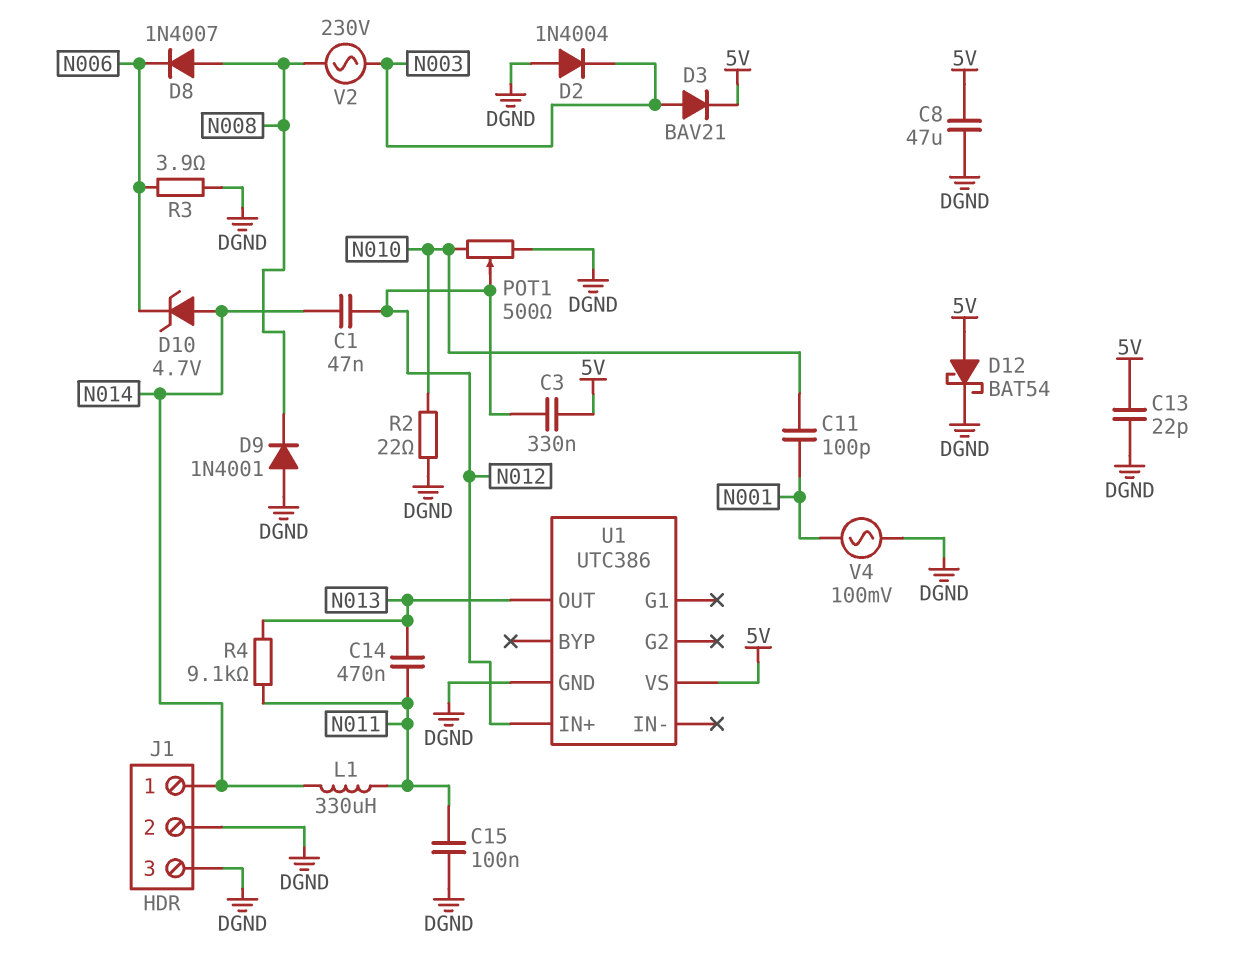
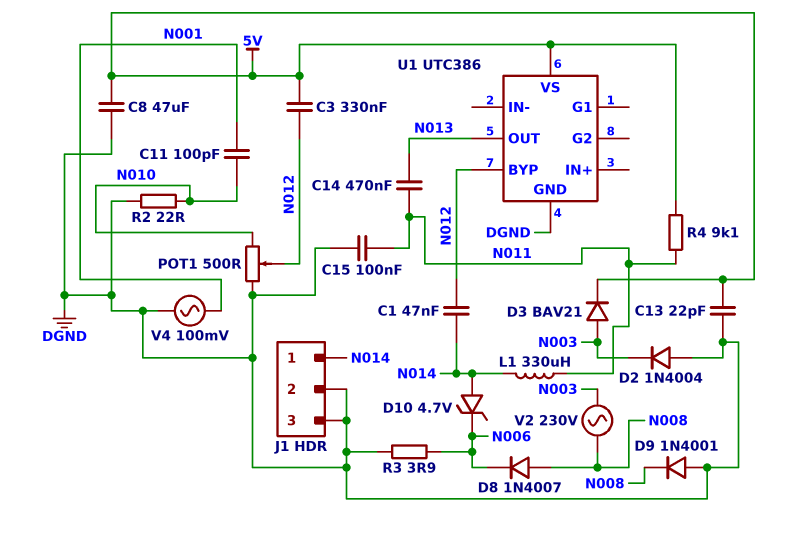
D12: schottky BAT54 (A 5V, K DGND) -> none
R4: 9.1k (N011, N013) -> 9.1k (5V, N011)
U1 pin BYP: none -> N012
U1 pin IN+: N012 -> none

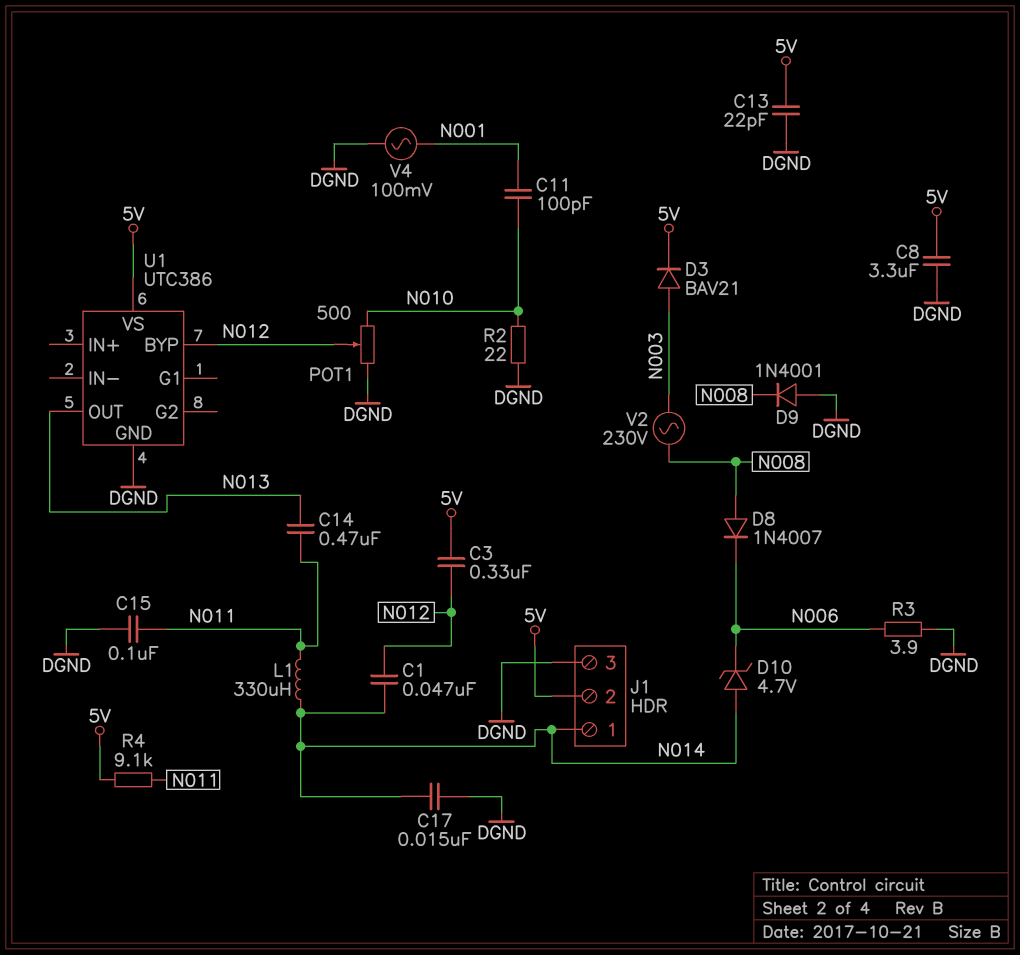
C8: 47uF (5V, DGND) -> 3.3uF (5V, DGND)
C17: none -> 15nF (DGND, N014)
D2: diode 1N4004 (A DGND, K N003) -> none
J1 pin 2: DGND -> 5V

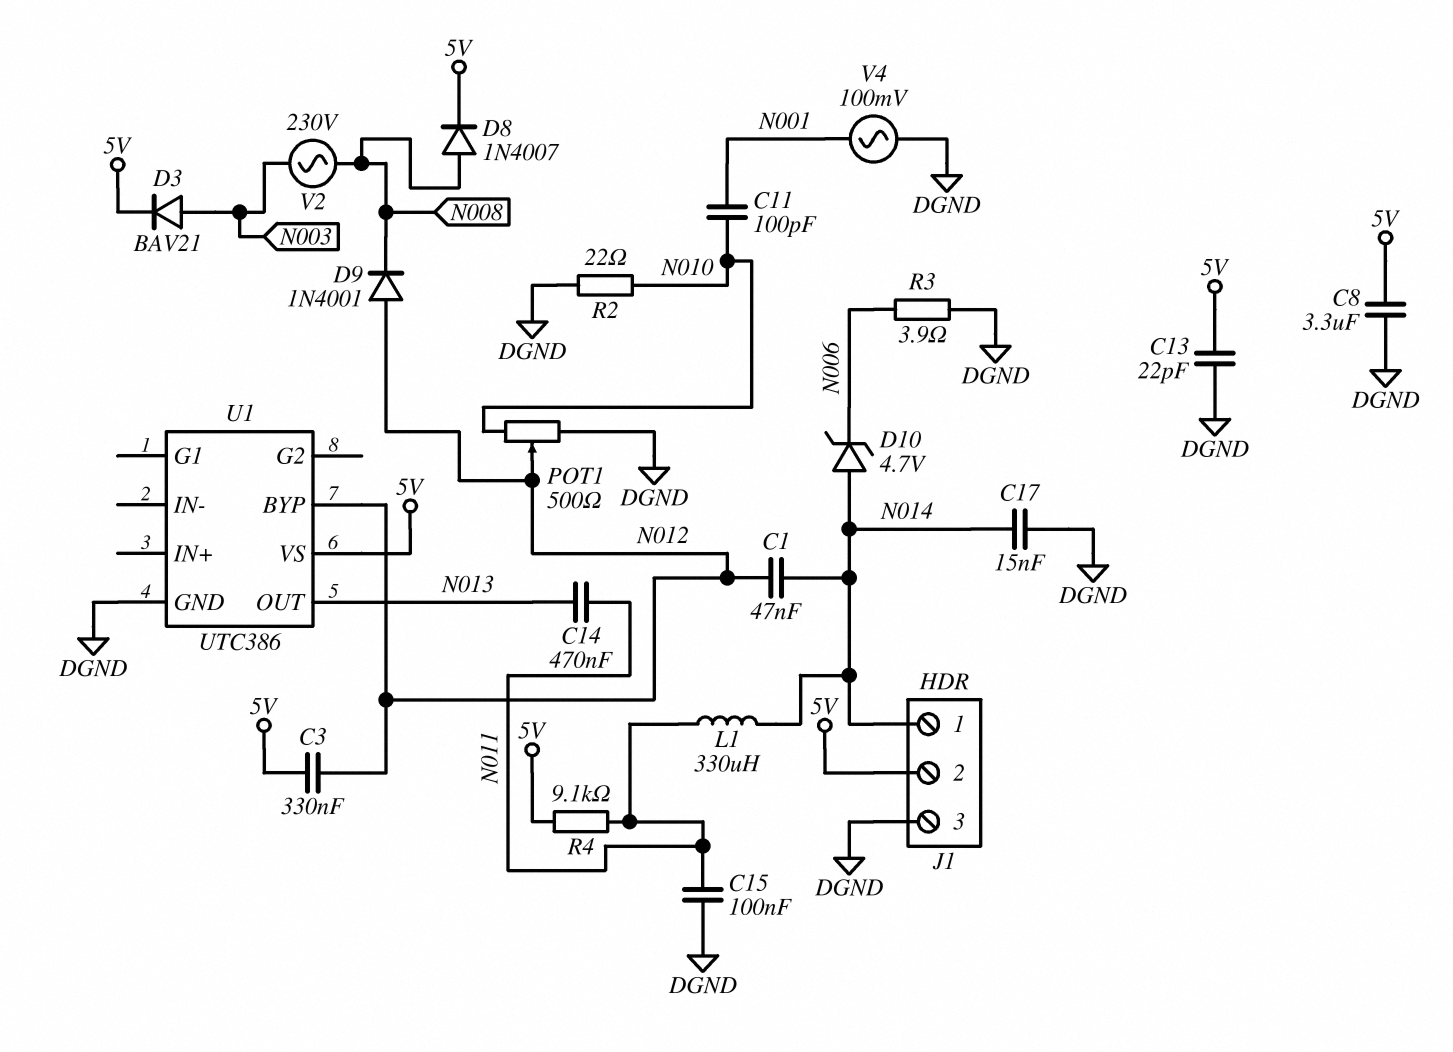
D8: diode 1N4007 (A N008, K N006) -> diode 1N4007 (A N008, K 5V)
D9: diode 1N4001 (A DGND, K N008) -> diode 1N4001 (A N012, K N008)

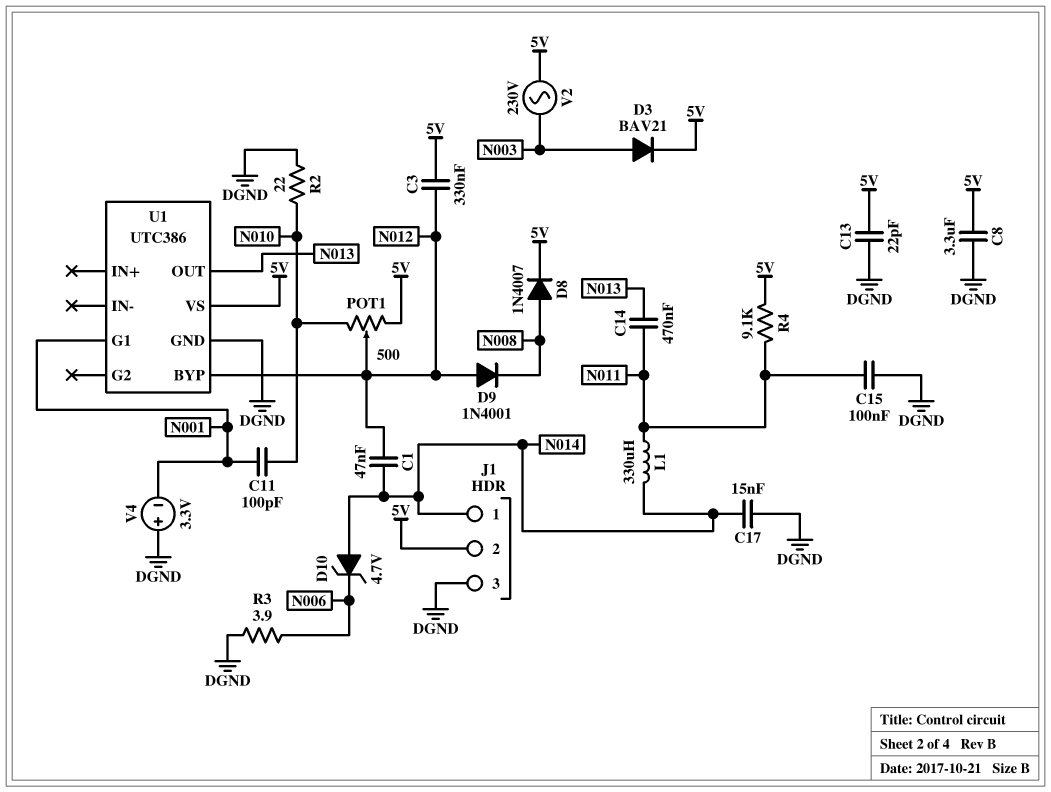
POT1: 500 (DGND, N010, wiper N012) -> 500 (5V, N010, wiper N012)
U1 pin G1: none -> N001
V2: AC 230V (N003, N008) -> AC 230V (5V, N003)
V4: AC 100mV (DGND, N001) -> 3.3V (plus DGND, minus N001)

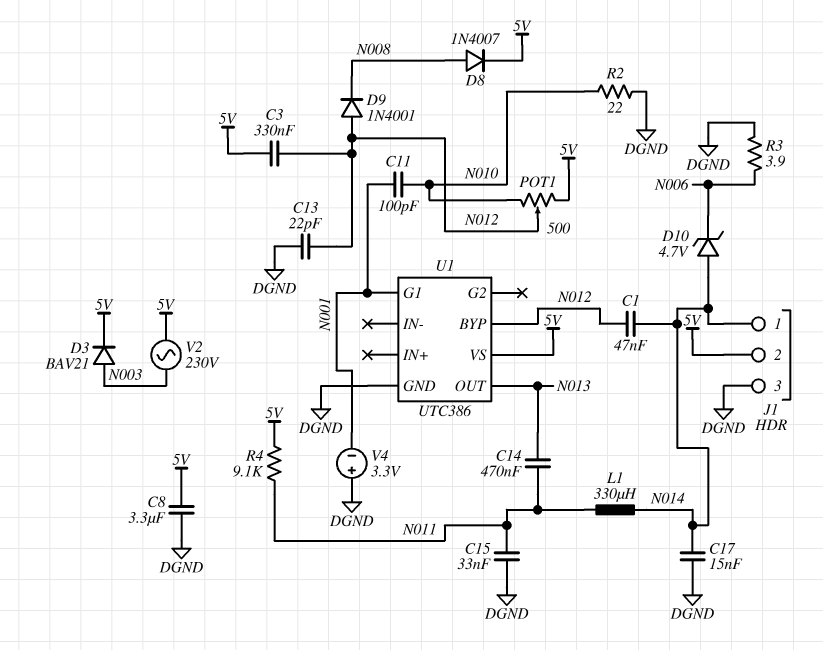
C13: 22pF (5V, DGND) -> 22pF (DGND, N012)
C15: 100nF (DGND, N011) -> 33nF (DGND, N011)

